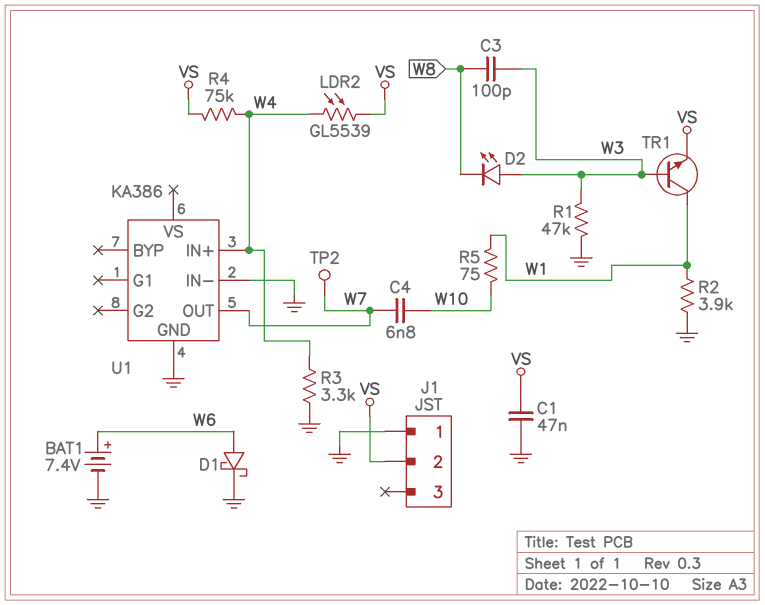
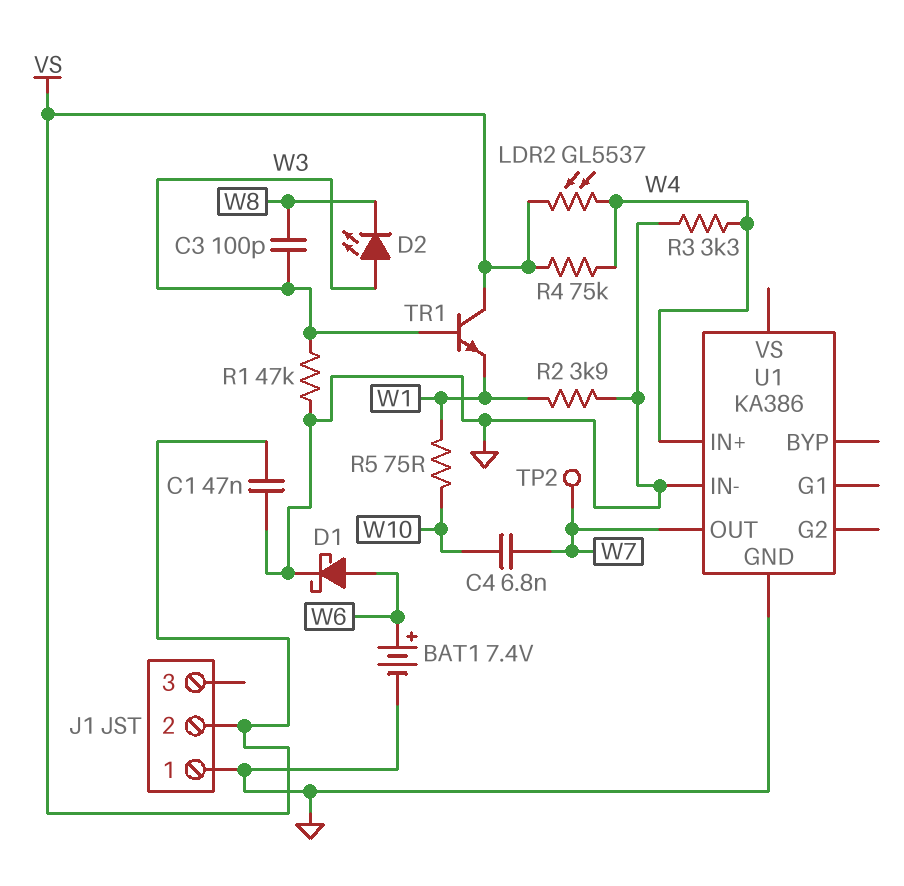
LDR2: GL5539 (VS, W4) -> GL5537 (VS, W4)
TR1: NPN (B W3, C W1, E VS) -> NPN (B W3, C VS, E W1)

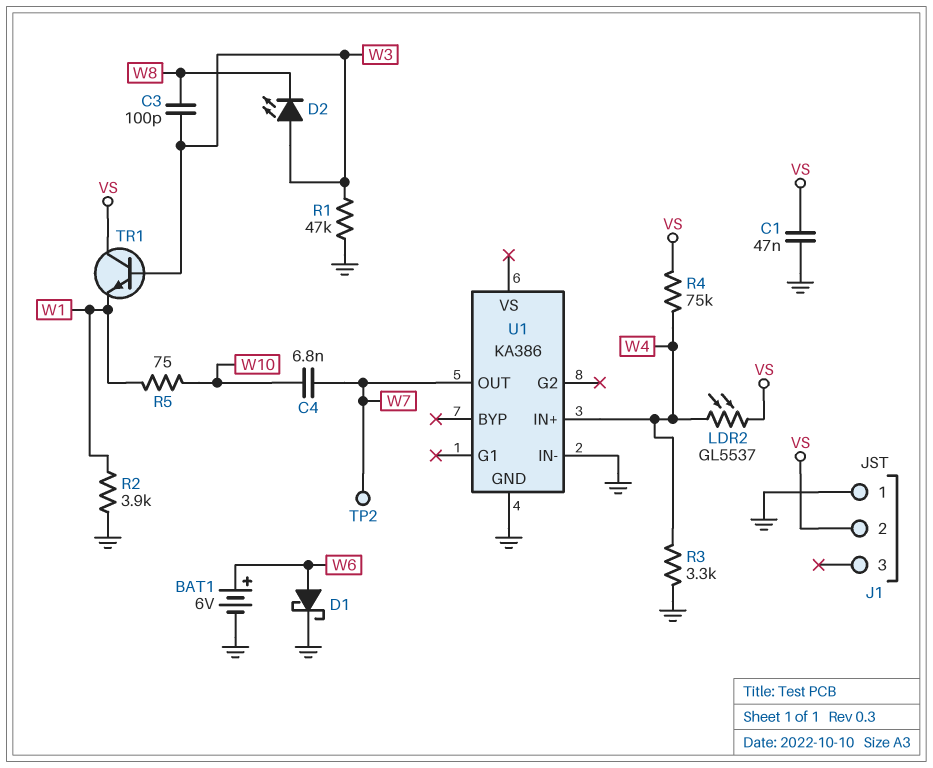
BAT1: 7.4V (plus W6, minus GND) -> 6V (plus W6, minus GND)

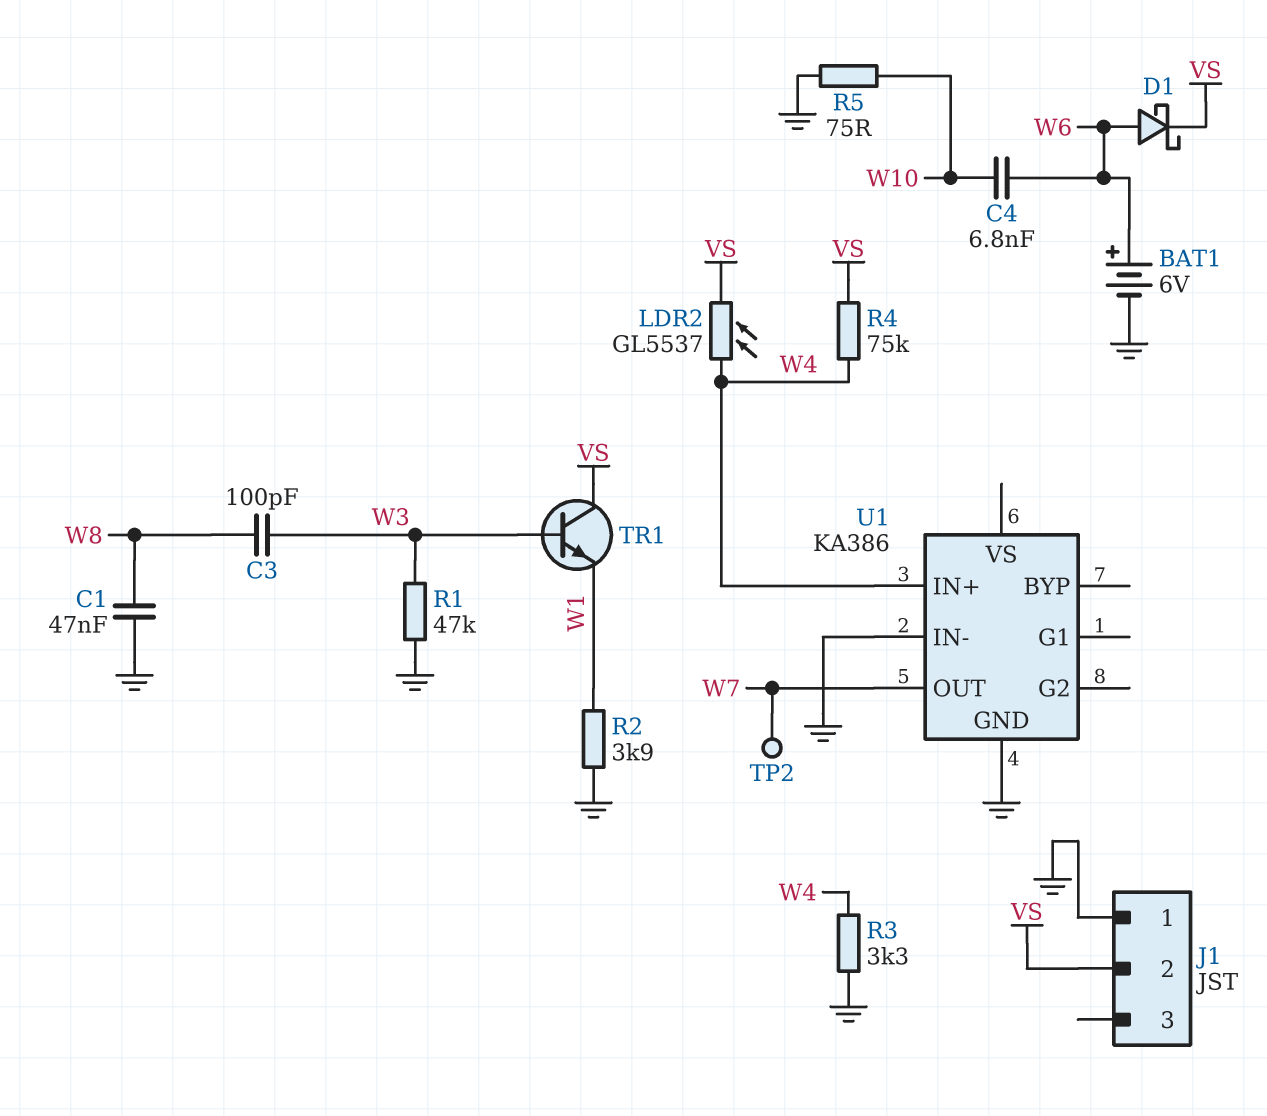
C1: 47nF (GND, VS) -> 47nF (GND, W8)
C4: 6.8nF (W7, W10) -> 6.8nF (W6, W10)
D1: schottky (A W6, K GND) -> schottky (A W6, K VS)
D2: LED (A W3, K W8) -> none
R5: 75 (W1, W10) -> 75 (GND, W10)

